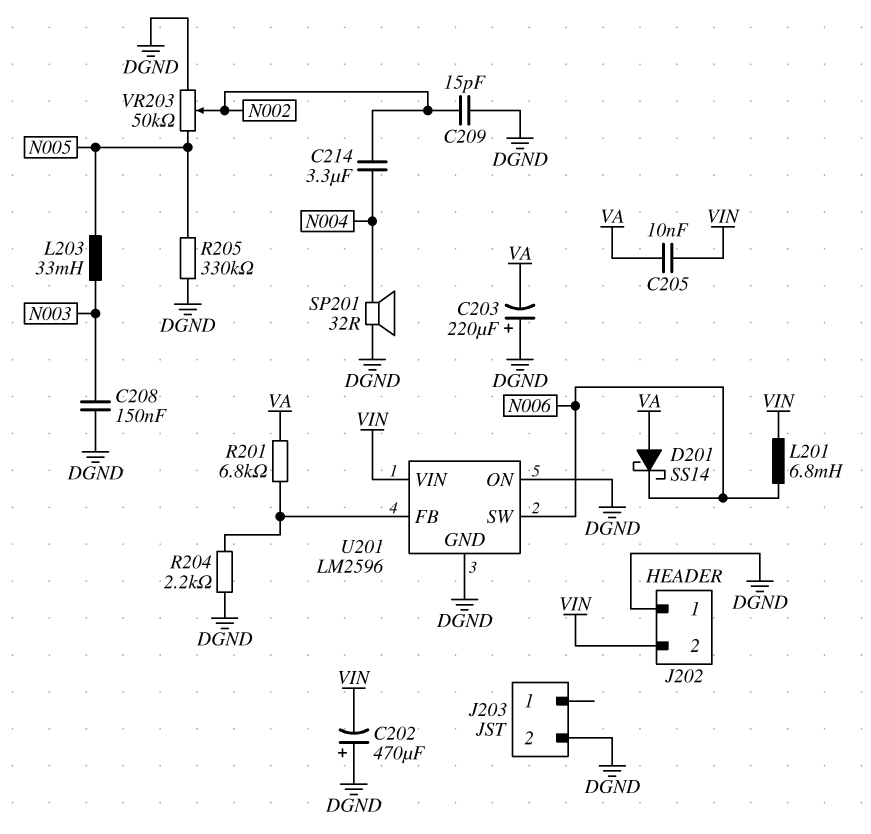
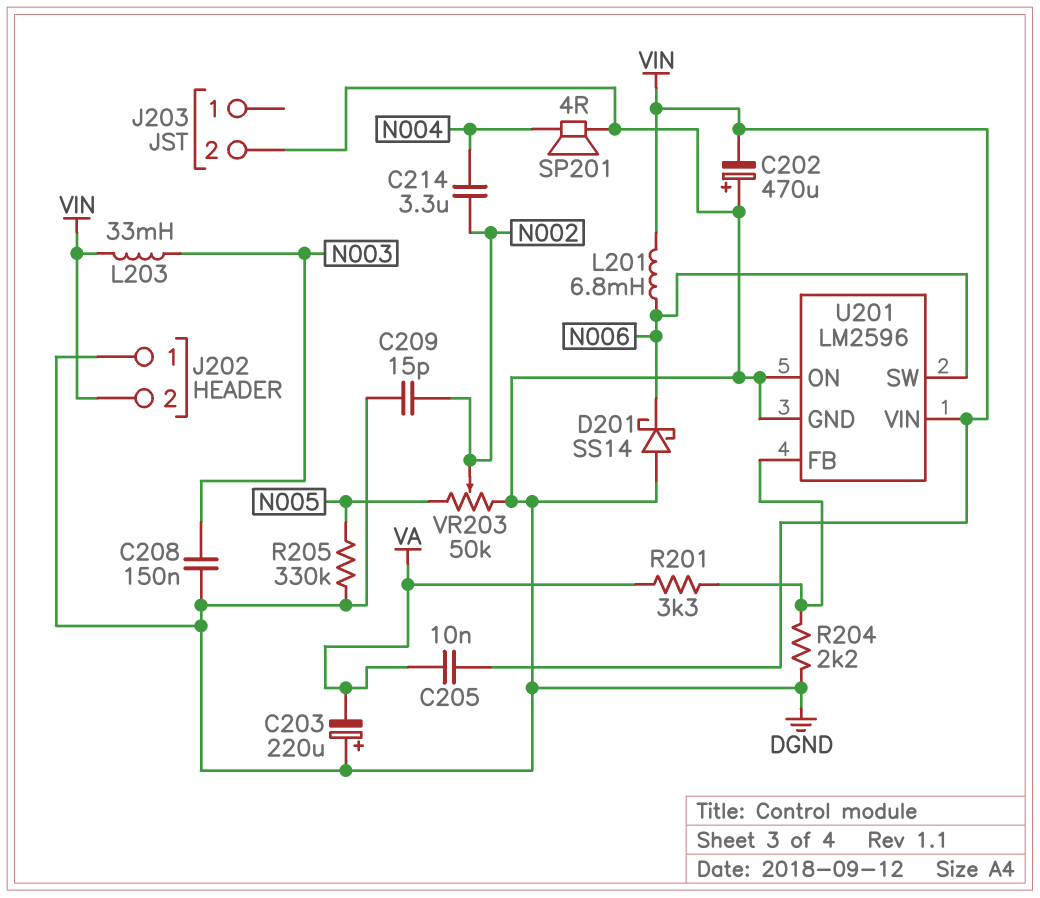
D201: schottky SS14 (A VA, K N006) -> schottky SS14 (A DGND, K N006)
L203: 33mH (N003, N005) -> 33mH (N003, VIN)
R201: 6.8k (U201/FB, VA) -> 3.3k (U201/FB, VA)
SP201: speaker 32R (DGND, N004) -> speaker 4R (DGND, N004)

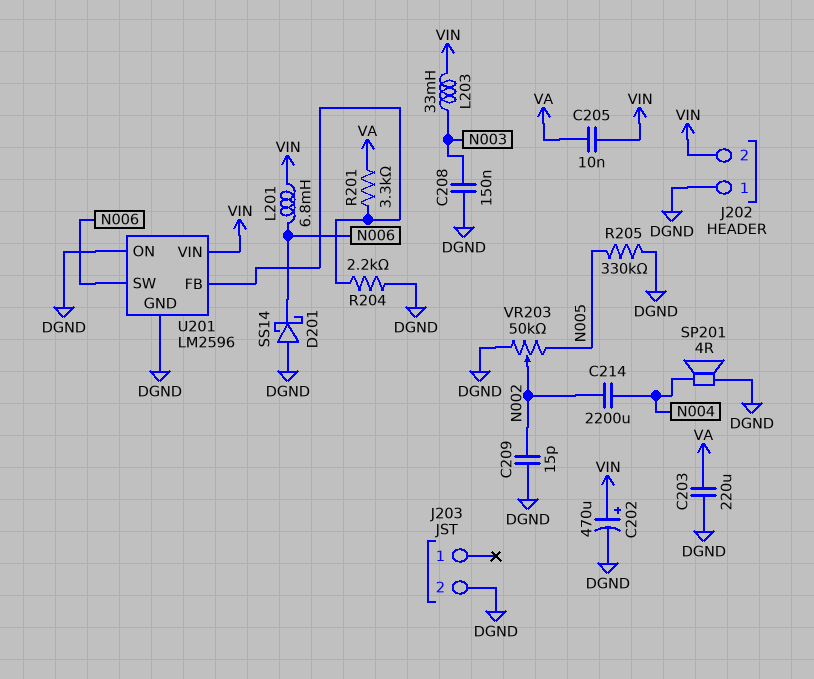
C202: 470uF (plus DGND, minus VIN) -> 470uF (plus VIN, minus DGND)
C203: 220uF (plus DGND, minus VA) -> 220uF (DGND, VA)
C214: 3.3uF (N002, N004) -> 2200uF (N002, N004)

